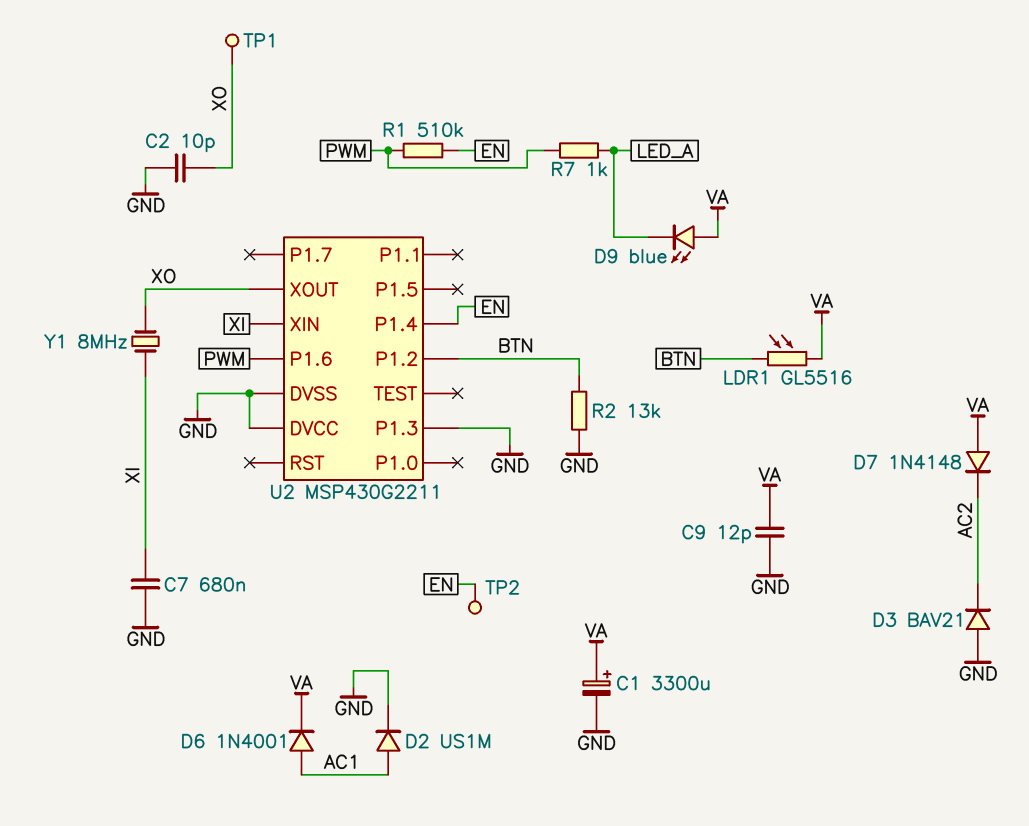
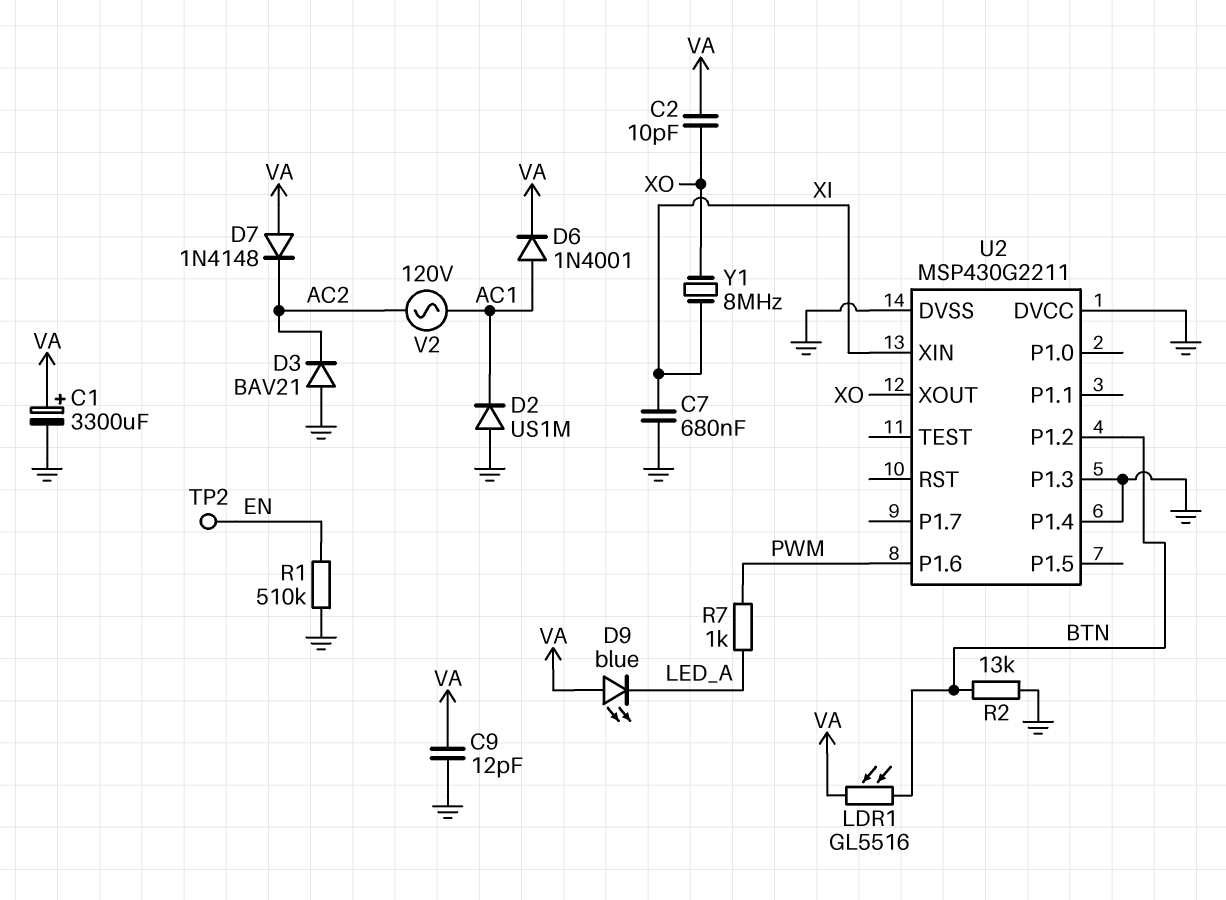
C2: 10pF (GND, XO) -> 10pF (VA, XO)
D2: diode US1M (A AC1, K GND) -> diode US1M (A GND, K AC1)
R1: 510k (EN, PWM) -> 510k (EN, GND)
TP1: test point (XO) -> none
U2 pin P1.4: EN -> GND
V2: none -> AC 120V (AC1, AC2)

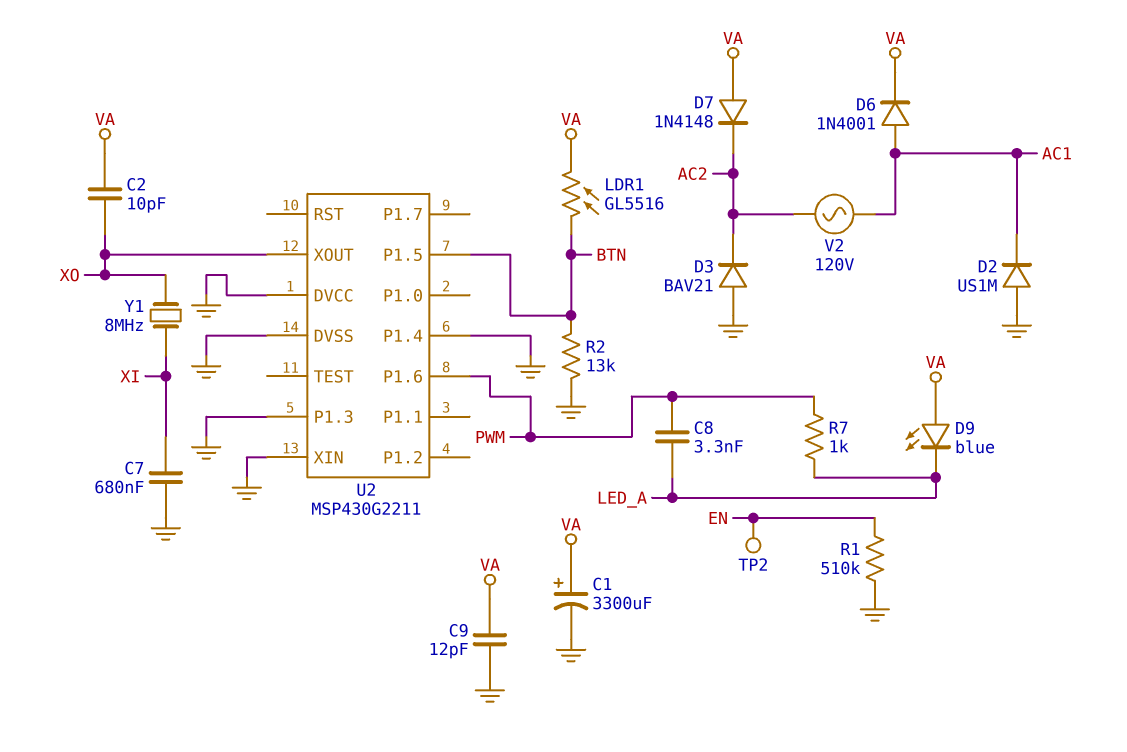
C8: none -> 3.3nF (LED_A, PWM)
U2 pin P1.2: BTN -> none
U2 pin P1.5: none -> BTN
U2 pin XIN: XI -> GND

